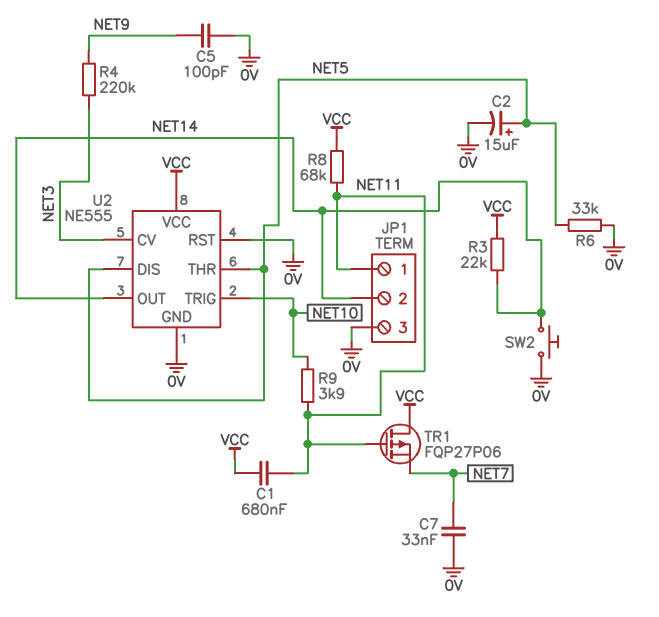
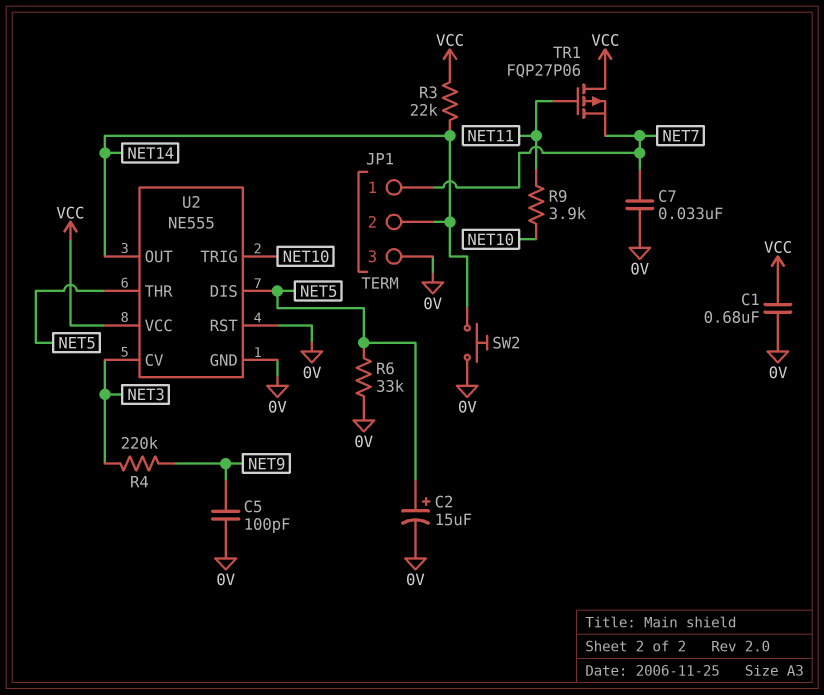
C1: 680nF (NET11, VCC) -> 680nF (0V, VCC)
JP1 pin 1: NET11 -> NET7
R8: 68k (NET11, VCC) -> none

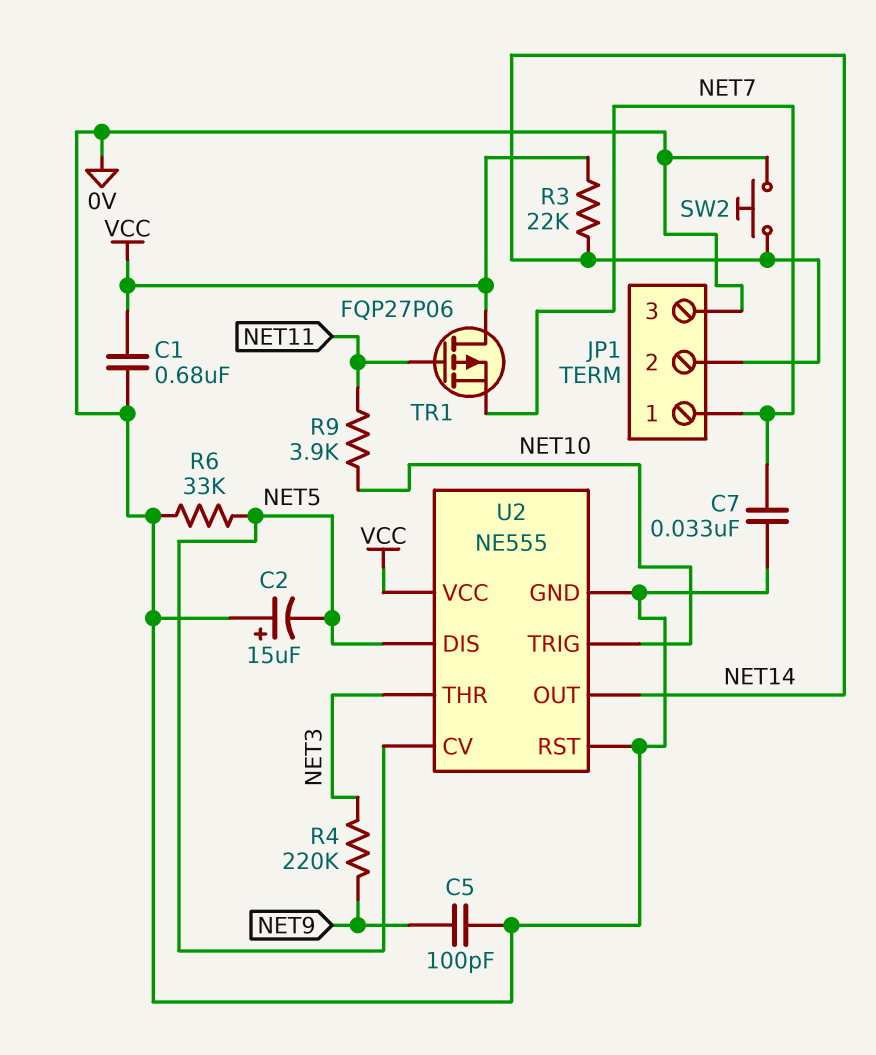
C2: 15uF (plus NET5, minus 0V) -> 15uF (plus 0V, minus NET5)
U2 pin CV: NET3 -> NET5
U2 pin THR: NET5 -> NET3

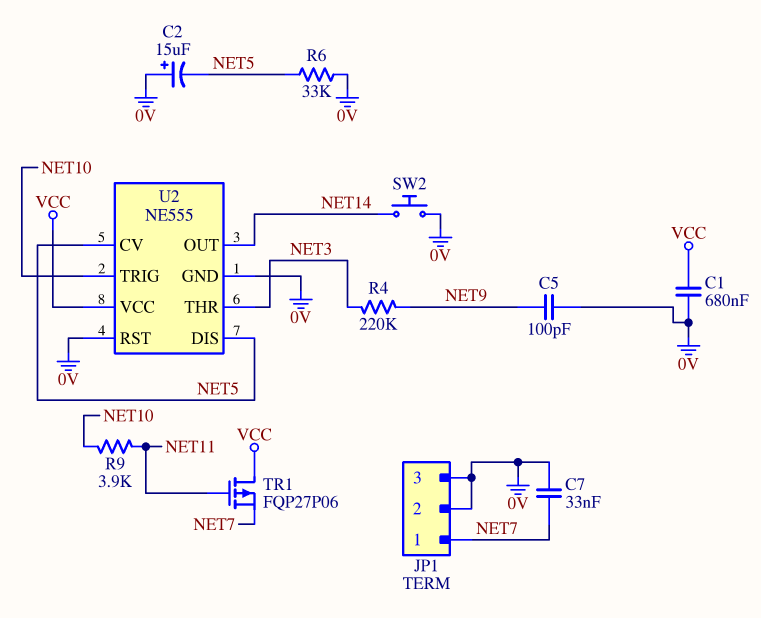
JP1 pin 2: NET14 -> 0V
R3: 22k (NET14, VCC) -> none

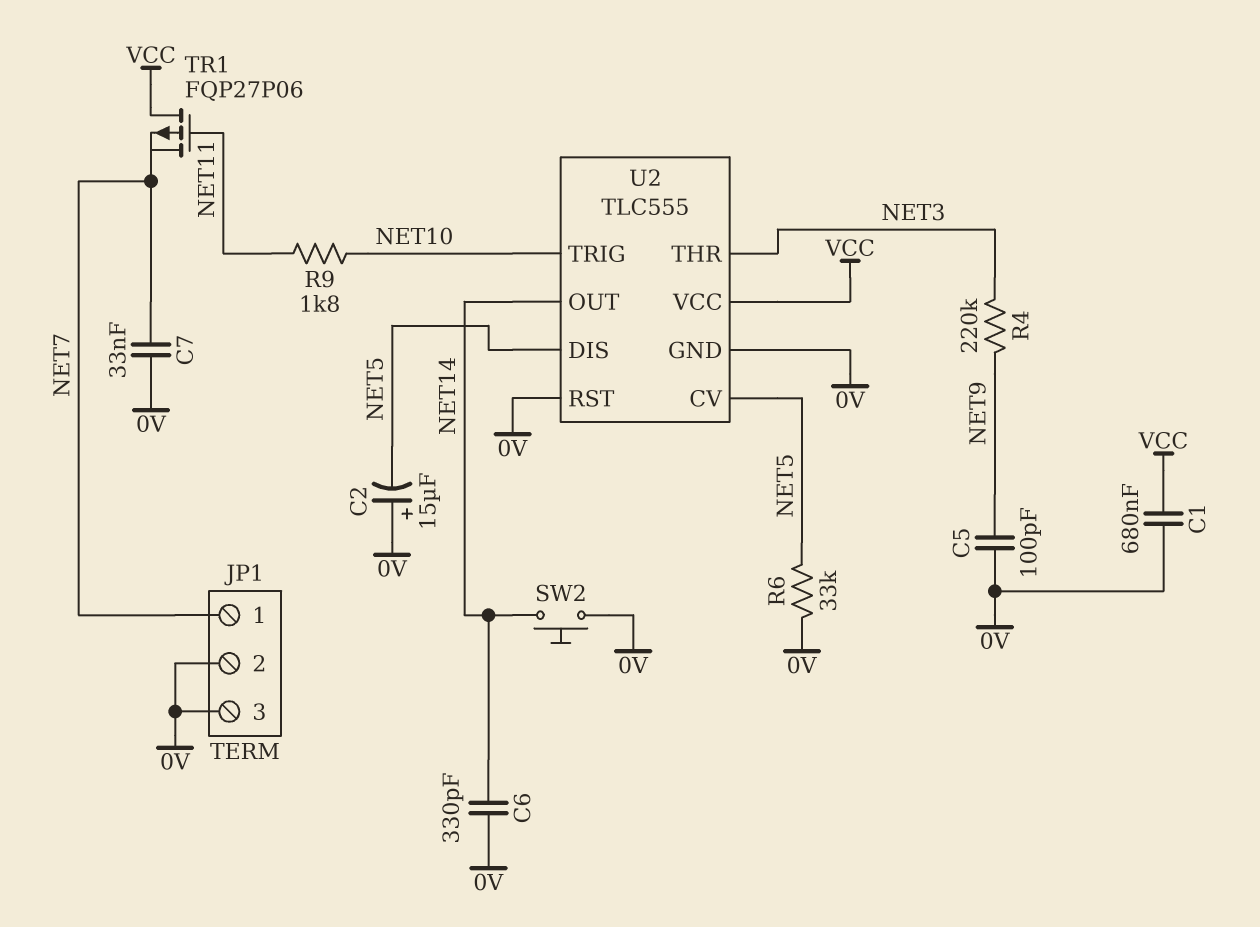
C6: none -> 330pF (0V, NET14)
R9: 3.9k (NET10, NET11) -> 1.8k (NET10, NET11)
U2: NE555 -> TLC555

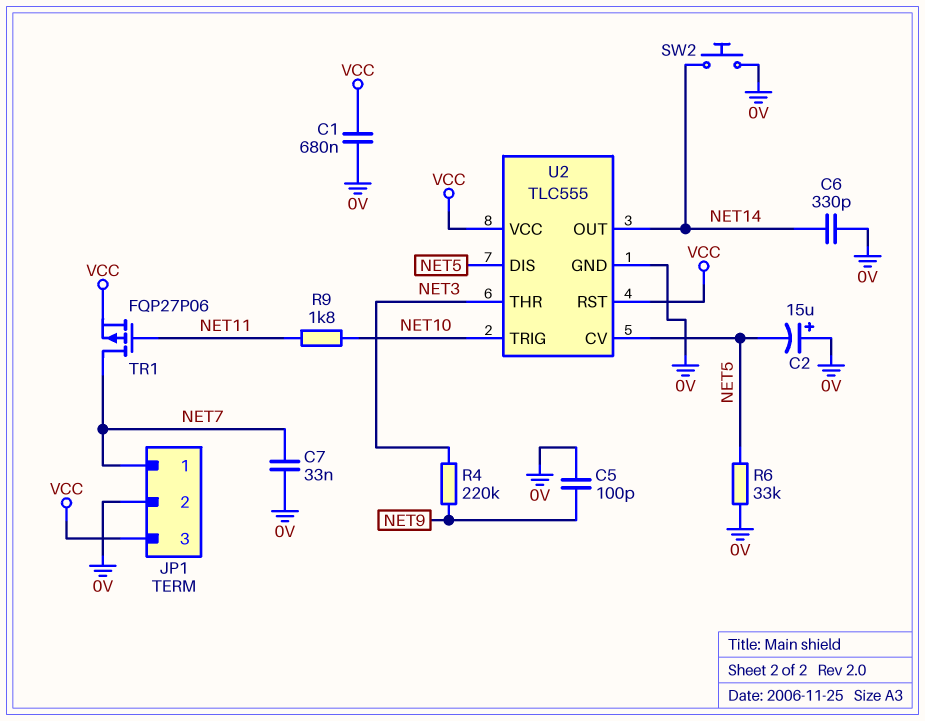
JP1 pin 3: 0V -> VCC
TR1: PMOS FQP27P06 (G NET11, D VCC, S NET7) -> PMOS FQP27P06 (G NET11, D NET7, S VCC)
U2 pin RST: 0V -> VCC

